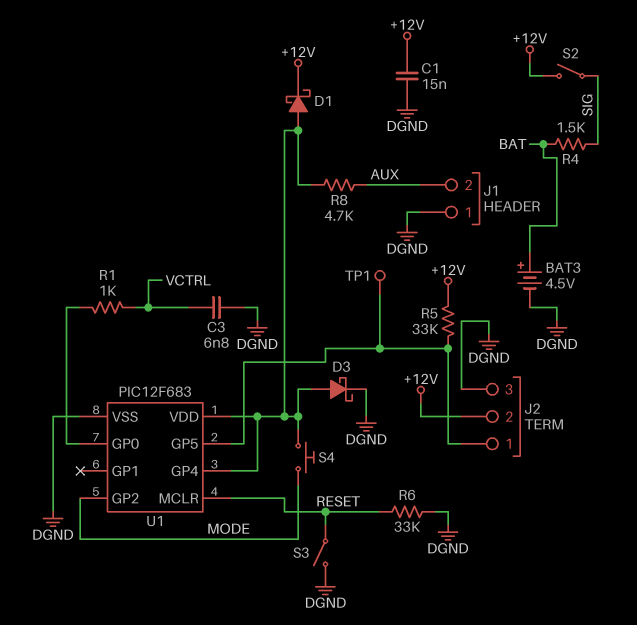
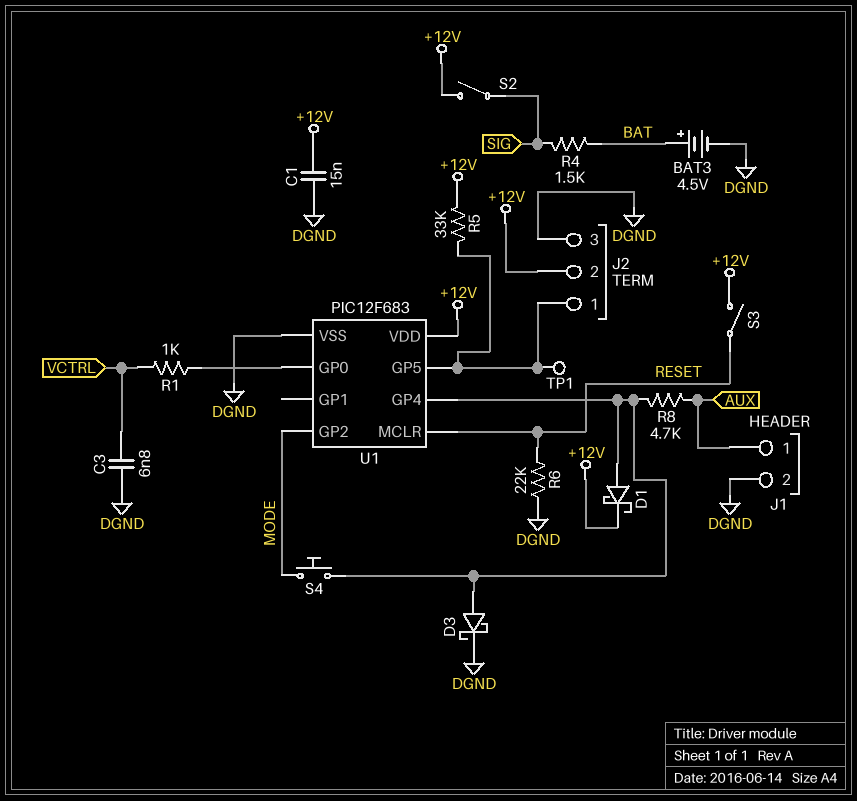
J1 pin 1: DGND -> AUX
J1 pin 2: AUX -> DGND
R6: 33k (DGND, RESET) -> 22k (DGND, RESET)
S3: switch (DGND, RESET) -> switch (+12V, RESET)
U1 pin VDD: U1/GP4 -> +12V

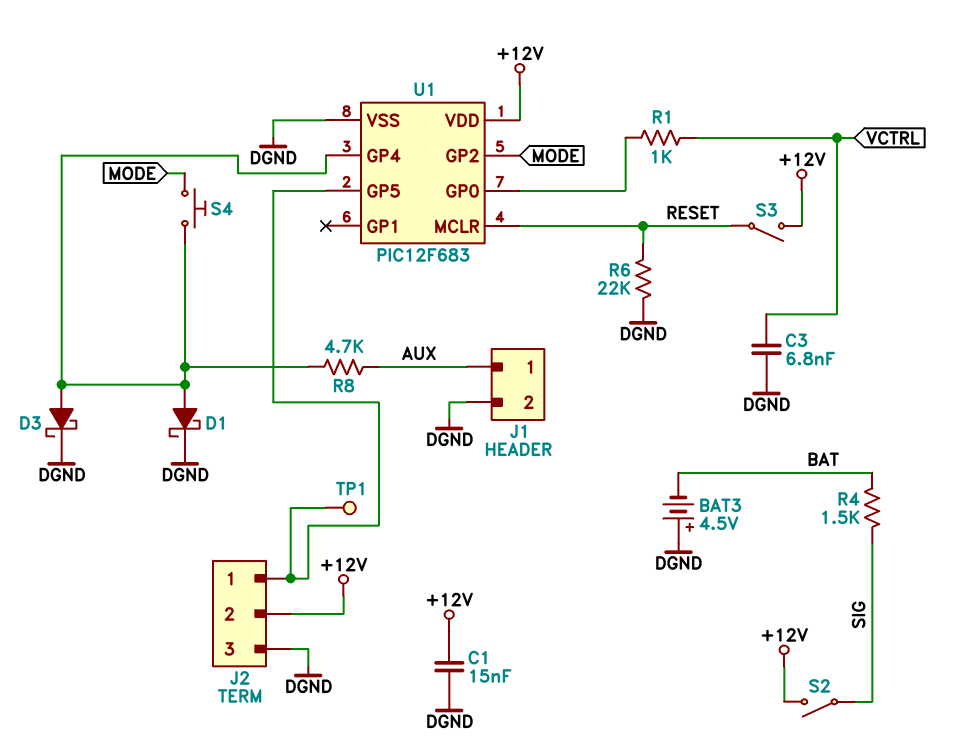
BAT3: 4.5V (plus BAT, minus DGND) -> 4.5V (plus DGND, minus BAT)
D1: schottky (A U1/GP4, K +12V) -> schottky (A U1/GP4, K DGND)
R5: 33k (+12V, J2/1) -> none

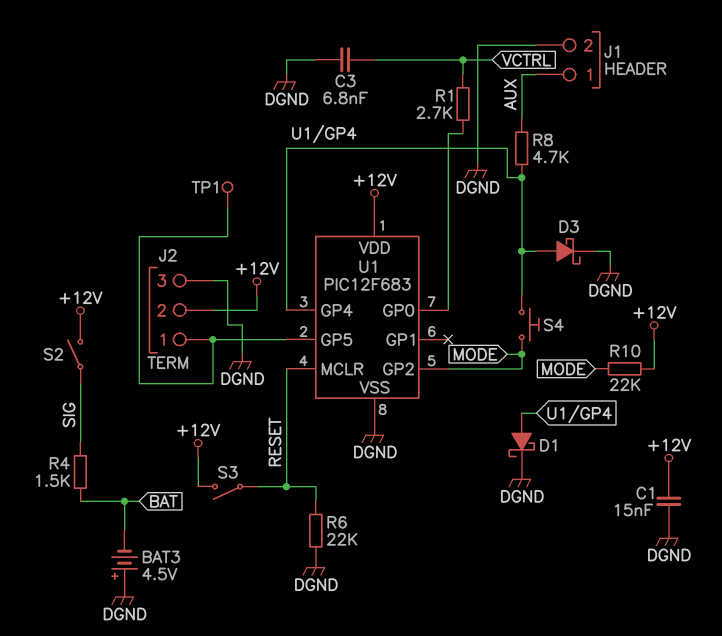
R1: 1k (U1/GP0, VCTRL) -> 2.7k (U1/GP0, VCTRL)
R10: none -> 22k (+12V, MODE)

